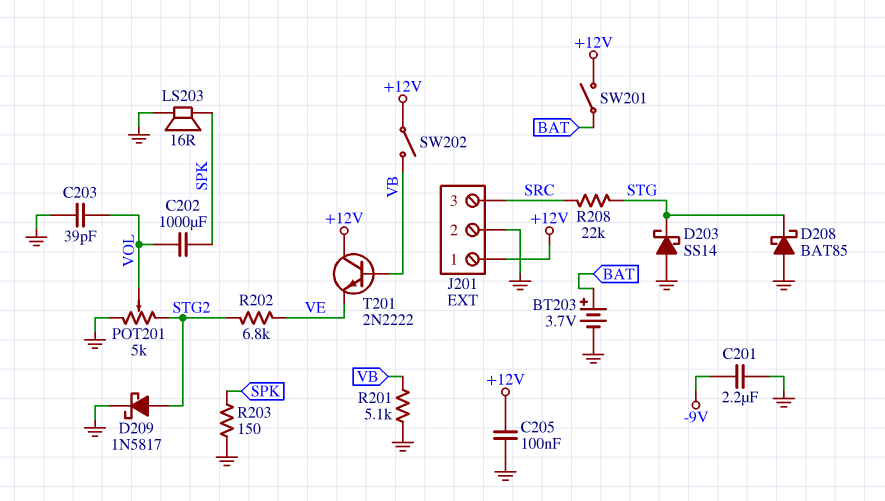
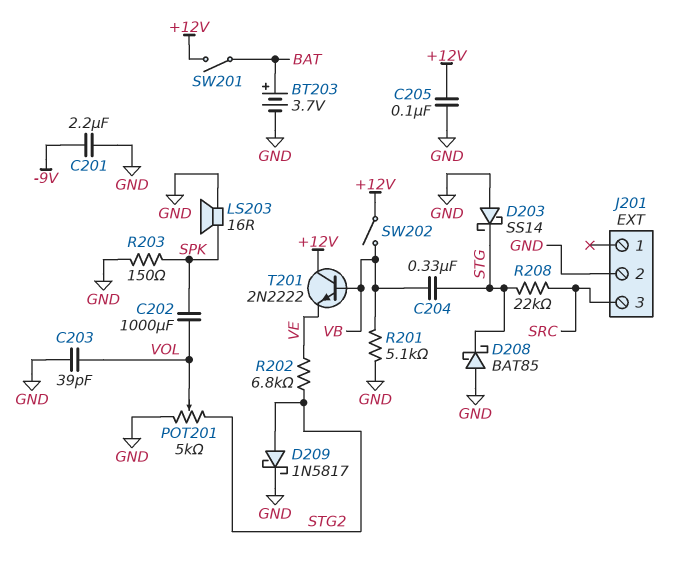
C204: none -> 330nF (STG, VB)
J201 pin 1: +12V -> none

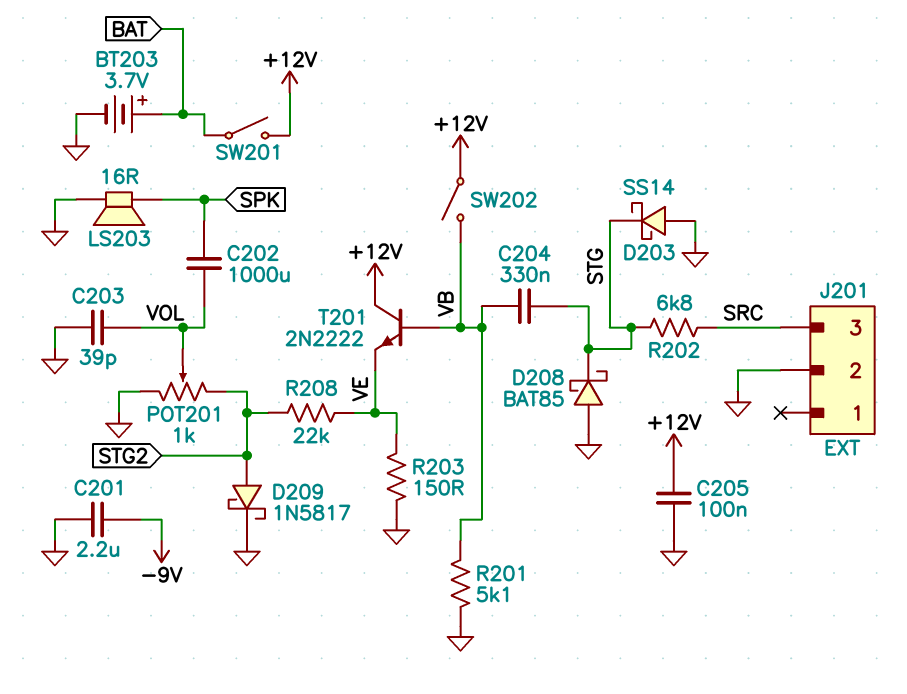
POT201: 5k (GND, STG2, wiper VOL) -> 1k (GND, STG2, wiper VOL)
R202: 6.8k (STG2, VE) -> 6.8k (SRC, STG)
R203: 150 (GND, SPK) -> 150 (GND, VE)
R208: 22k (SRC, STG) -> 22k (STG2, VE)

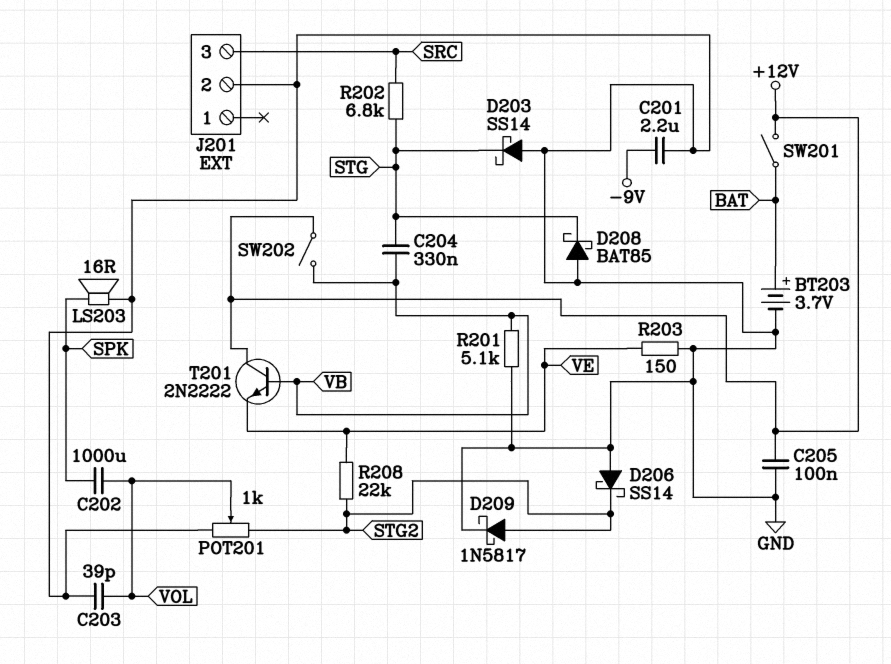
D206: none -> schottky SS14 (A GND, K STG2)

